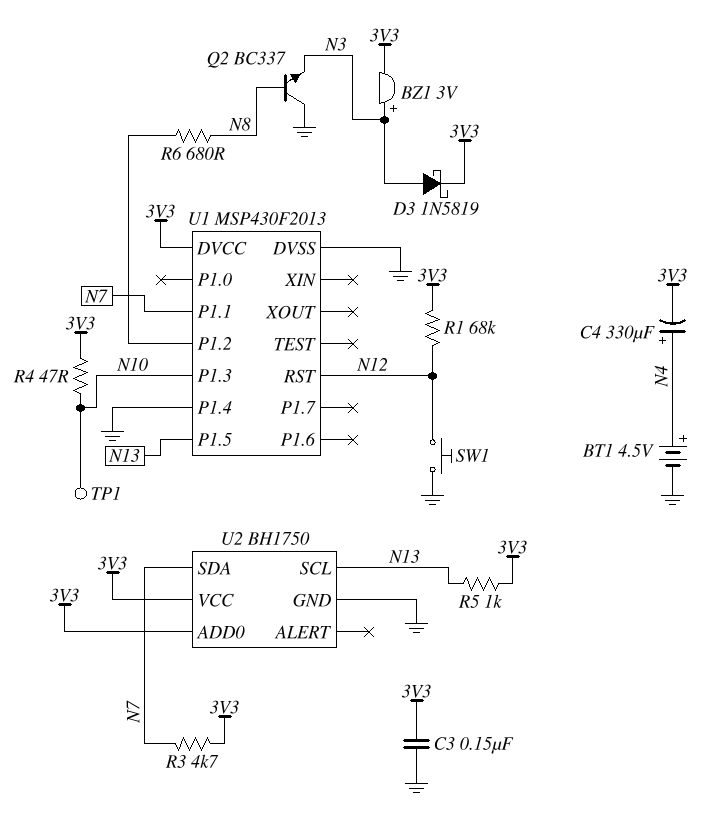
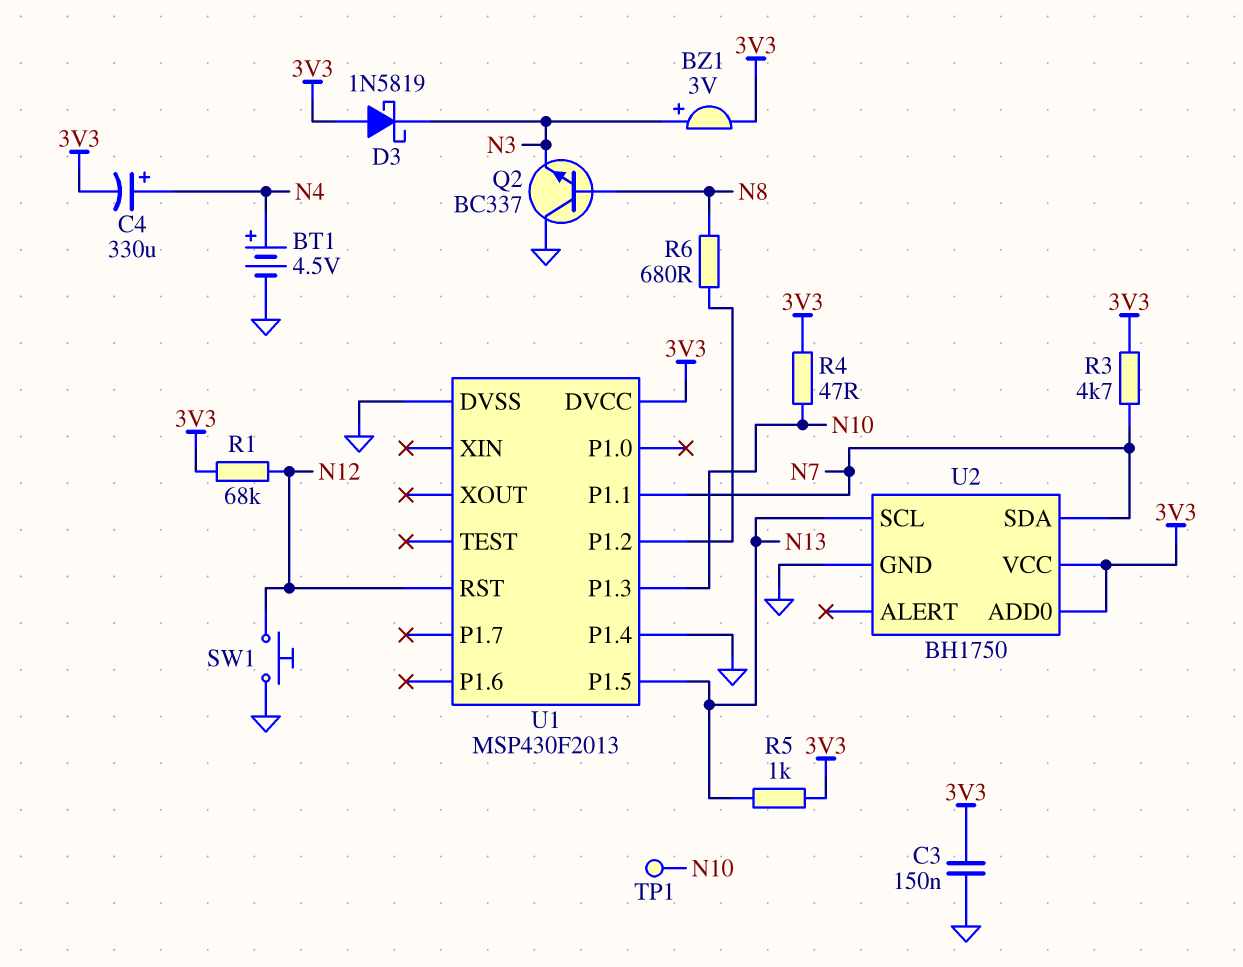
D3: schottky 1N5819 (A N3, K 3V3) -> schottky 1N5819 (A 3V3, K N3)

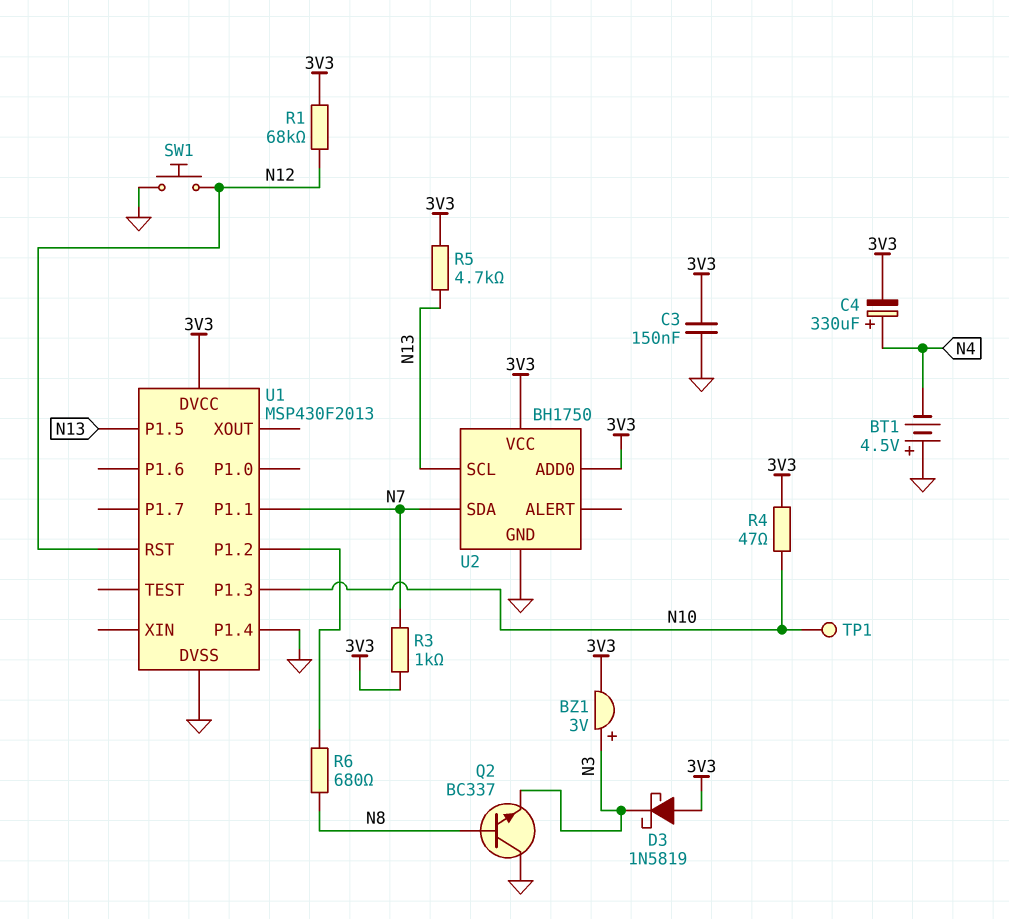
BT1: 4.5V (plus N4, minus GND) -> 4.5V (plus GND, minus N4)
R3: 4.7k (3V3, N7) -> 1k (3V3, N7)
R5: 1k (3V3, N13) -> 4.7k (3V3, N13)

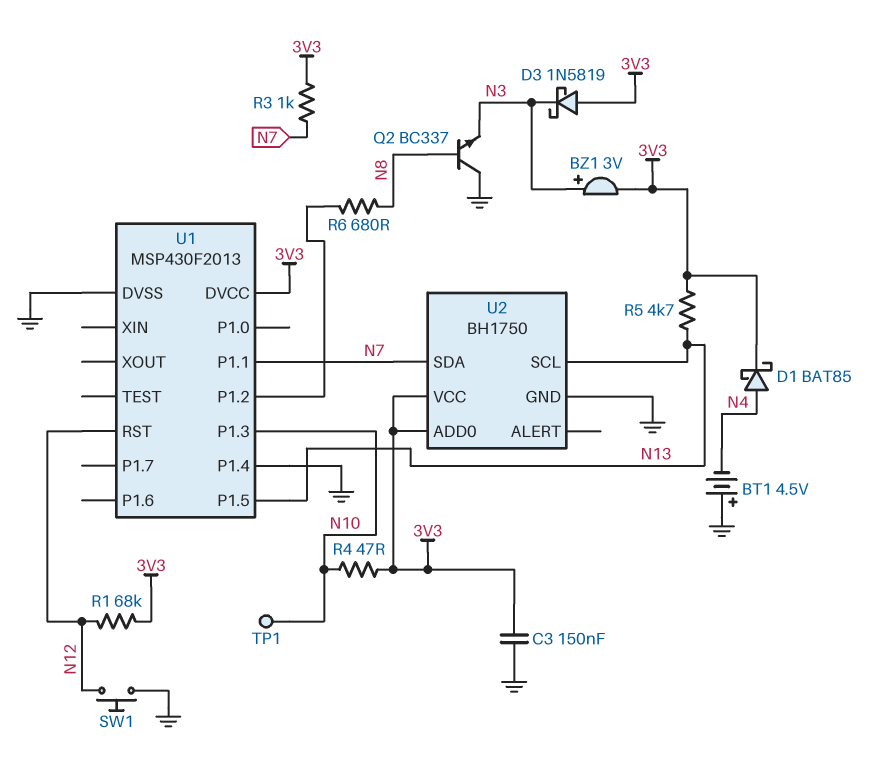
C4: 330uF (plus N4, minus 3V3) -> none
D1: none -> schottky BAT85 (A N4, K 3V3)

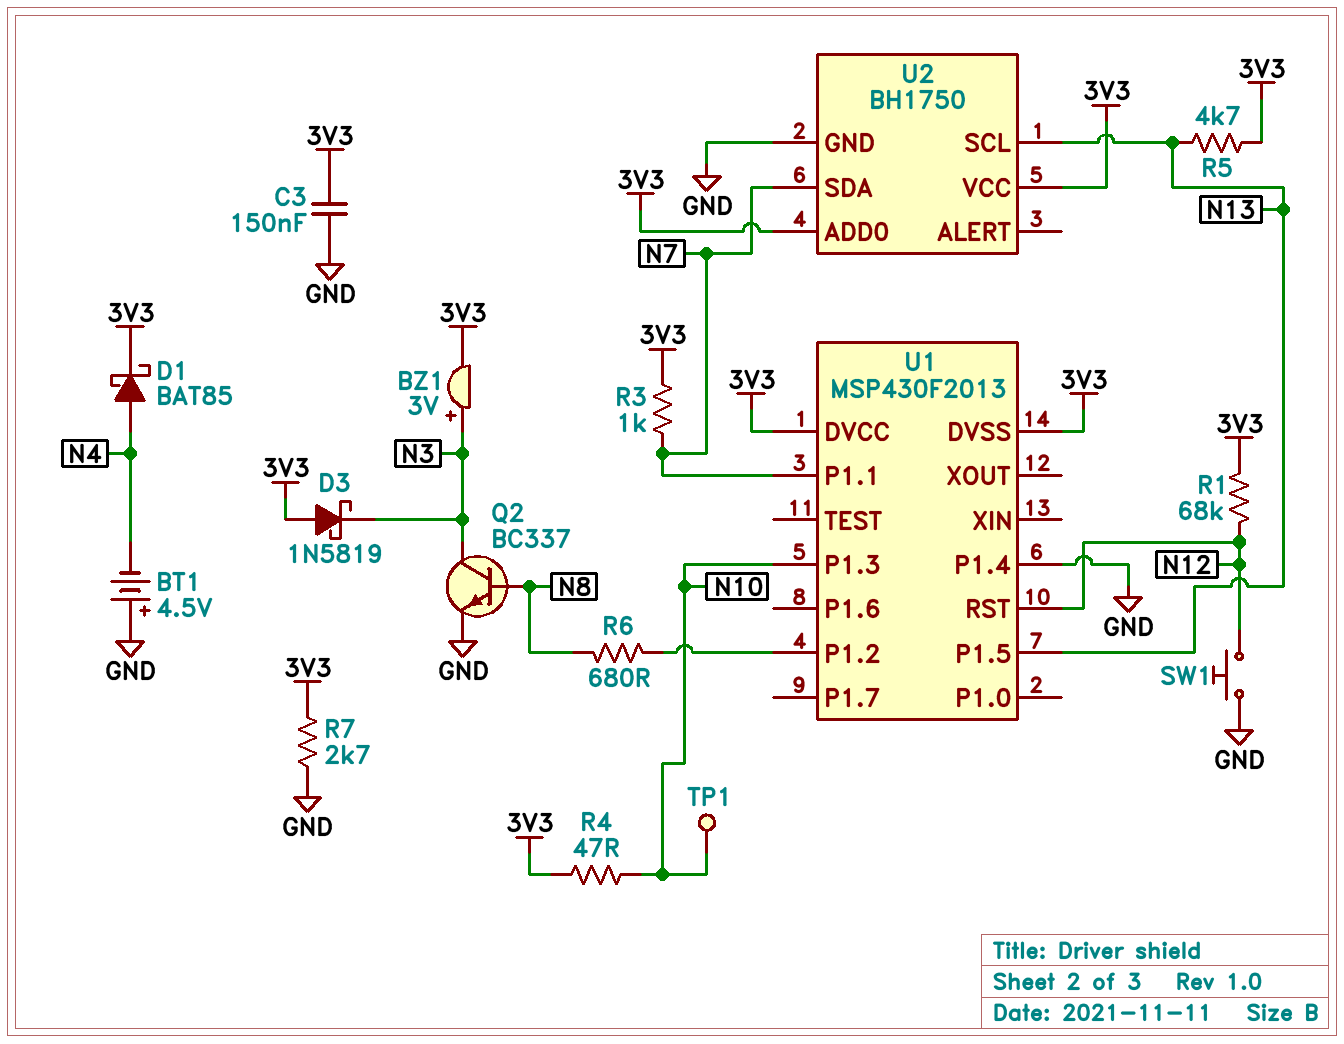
Q2: NPN BC337 (B N8, C GND, E N3) -> NPN BC337 (B N8, C N3, E GND)
R7: none -> 2.7k (3V3, GND)
U1 pin DVSS: GND -> 3V3

